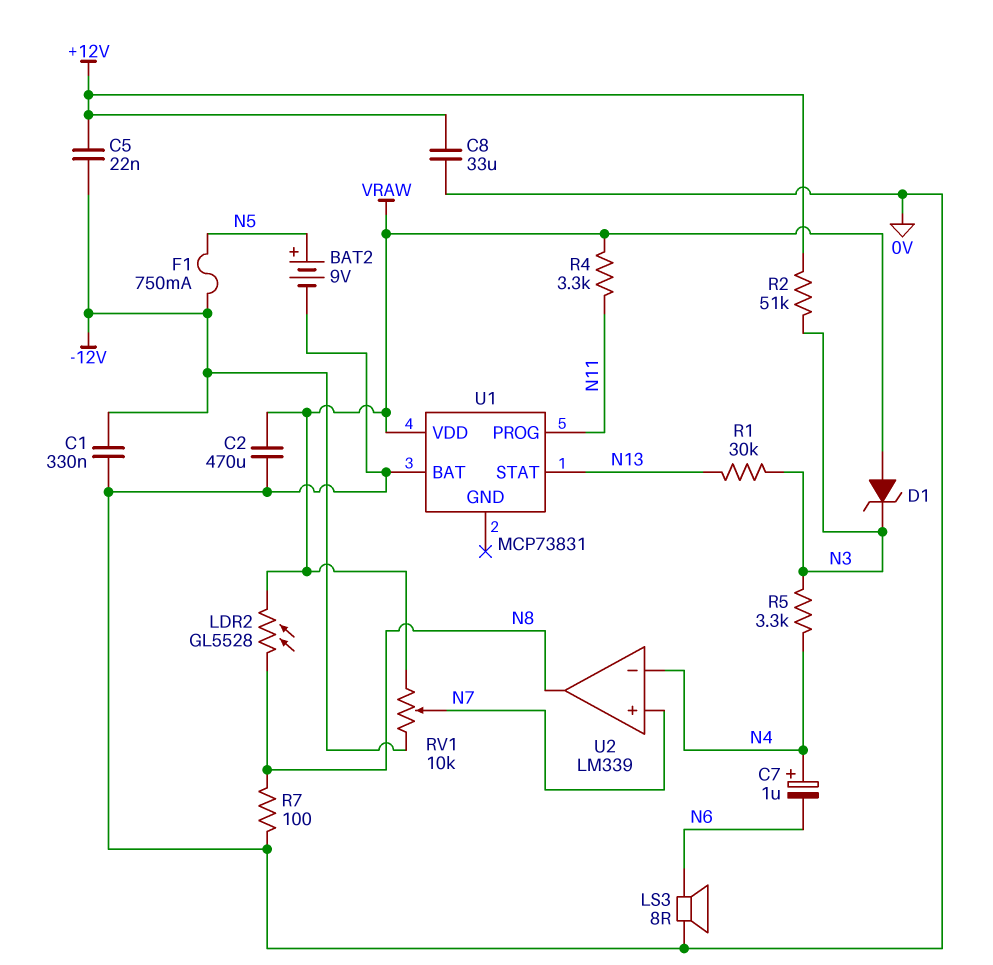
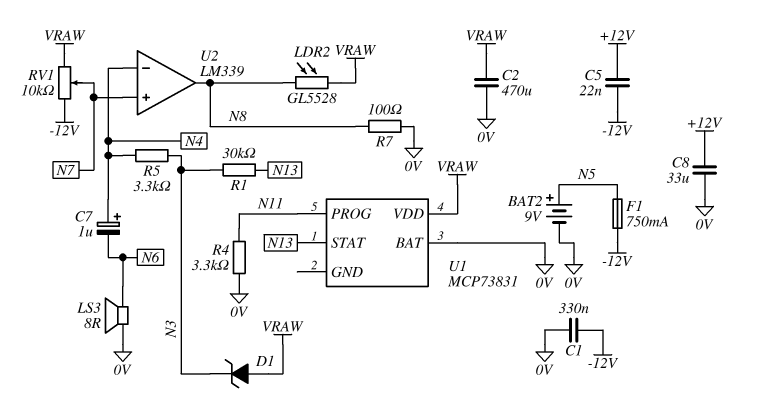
R2: 51k (+12V, N3) -> none
R4: 3.3k (N11, VRAW) -> 3.3k (0V, N11)

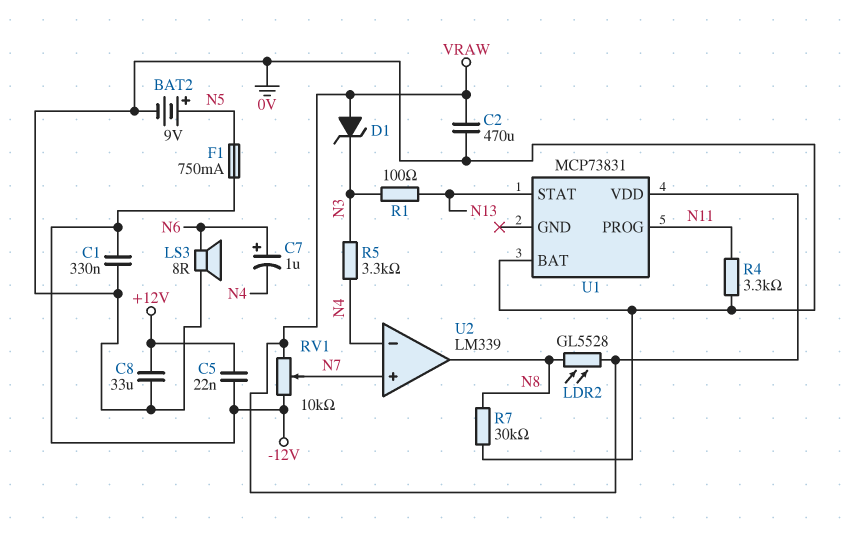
C7: 1uF (plus N4, minus N6) -> 1uF (plus N6, minus N4)
R1: 30k (N3, N13) -> 100 (N3, N13)
R7: 100 (0V, N8) -> 30k (0V, N8)

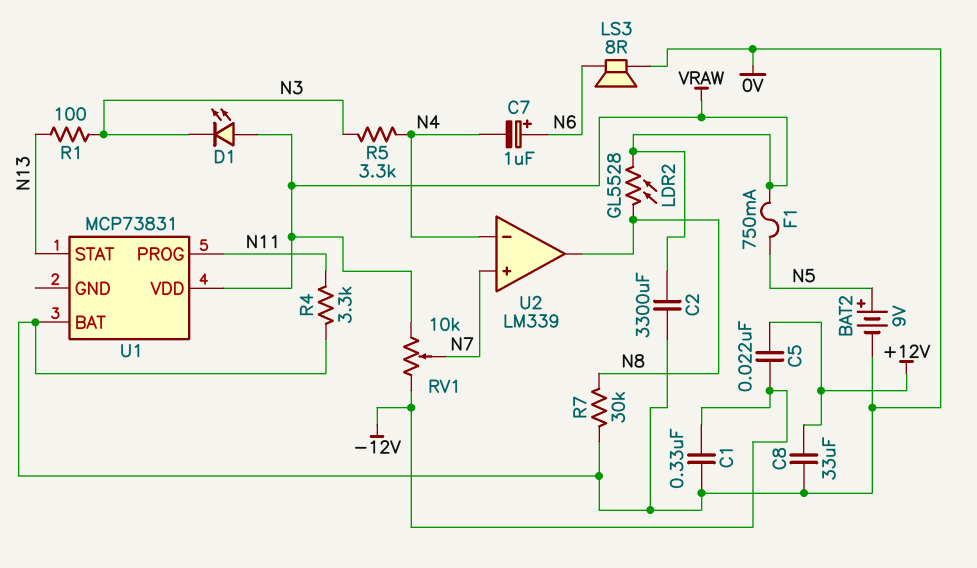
C2: 470uF (0V, VRAW) -> 3300uF (0V, VRAW)
D1: zener (A VRAW, K N3) -> LED (A VRAW, K N3)
F1: 750mA (-12V, N5) -> 750mA (N5, VRAW)

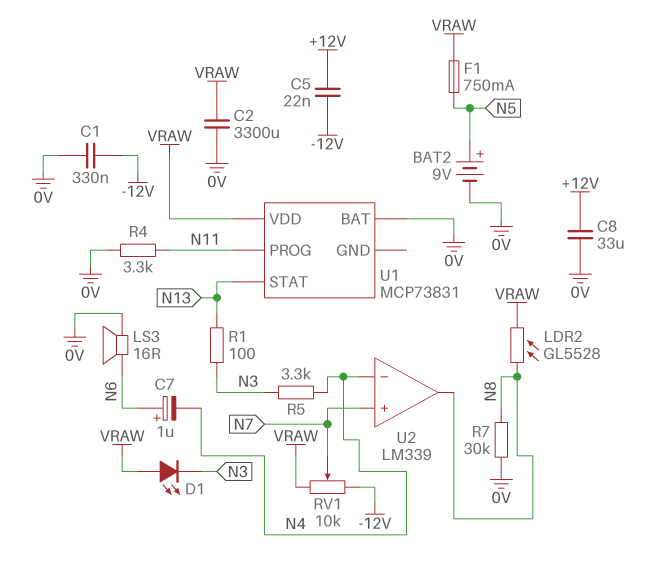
LS3: speaker 8R (0V, N6) -> speaker 16R (0V, N6)

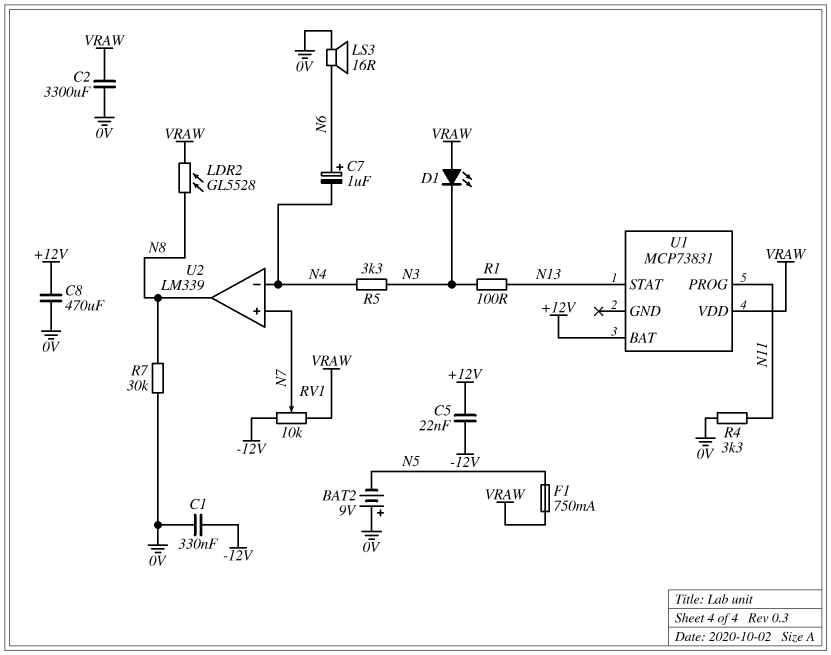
BAT2: 9V (plus N5, minus 0V) -> 9V (plus 0V, minus N5)
C8: 33uF (+12V, 0V) -> 470uF (+12V, 0V)
U1 pin BAT: 0V -> +12V

